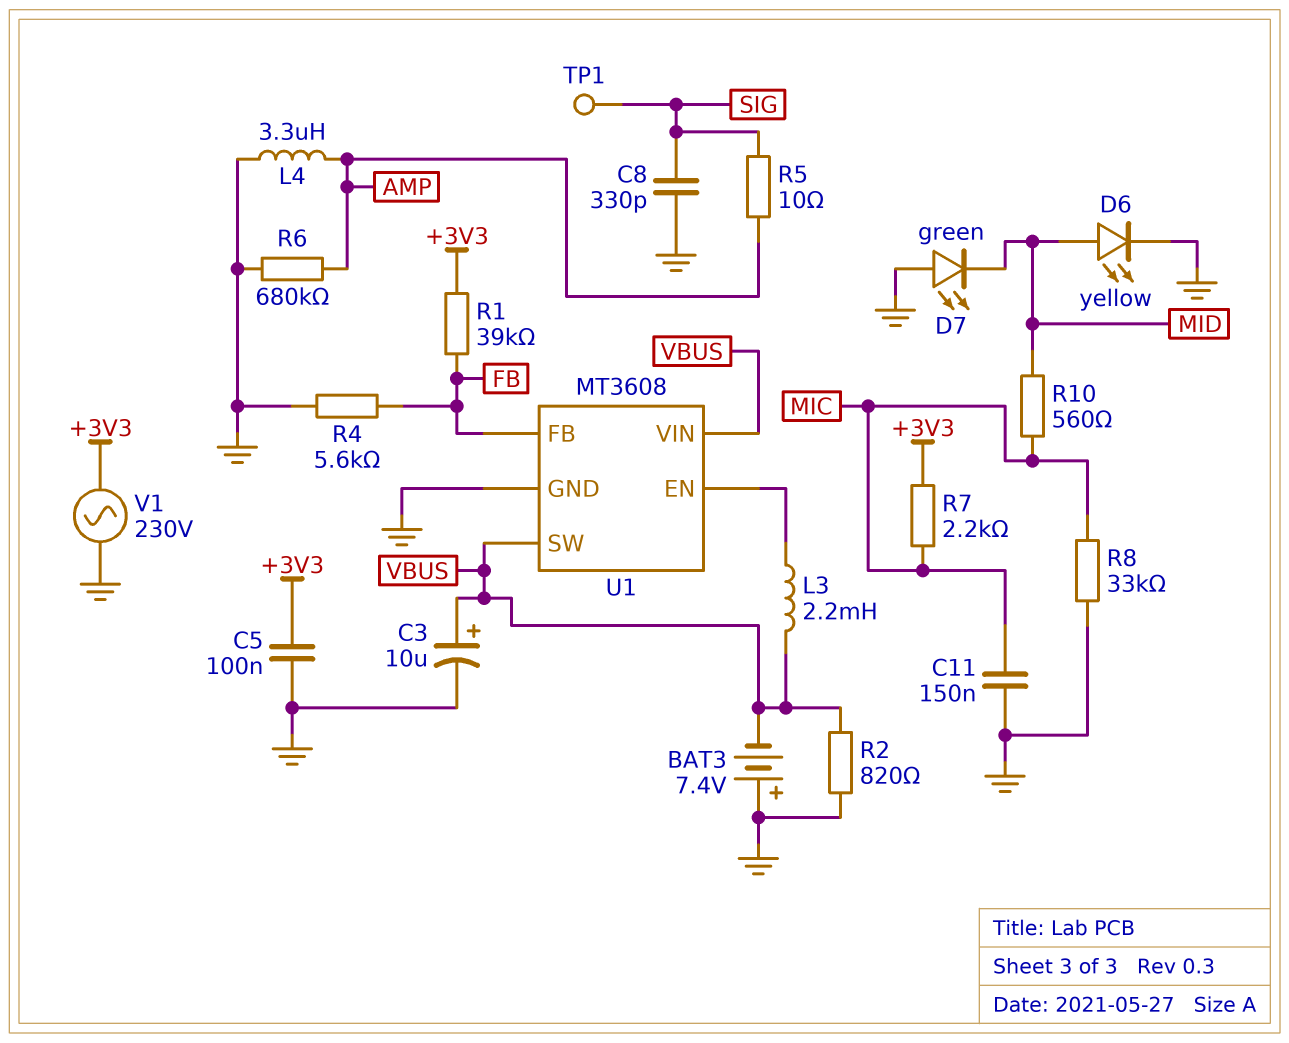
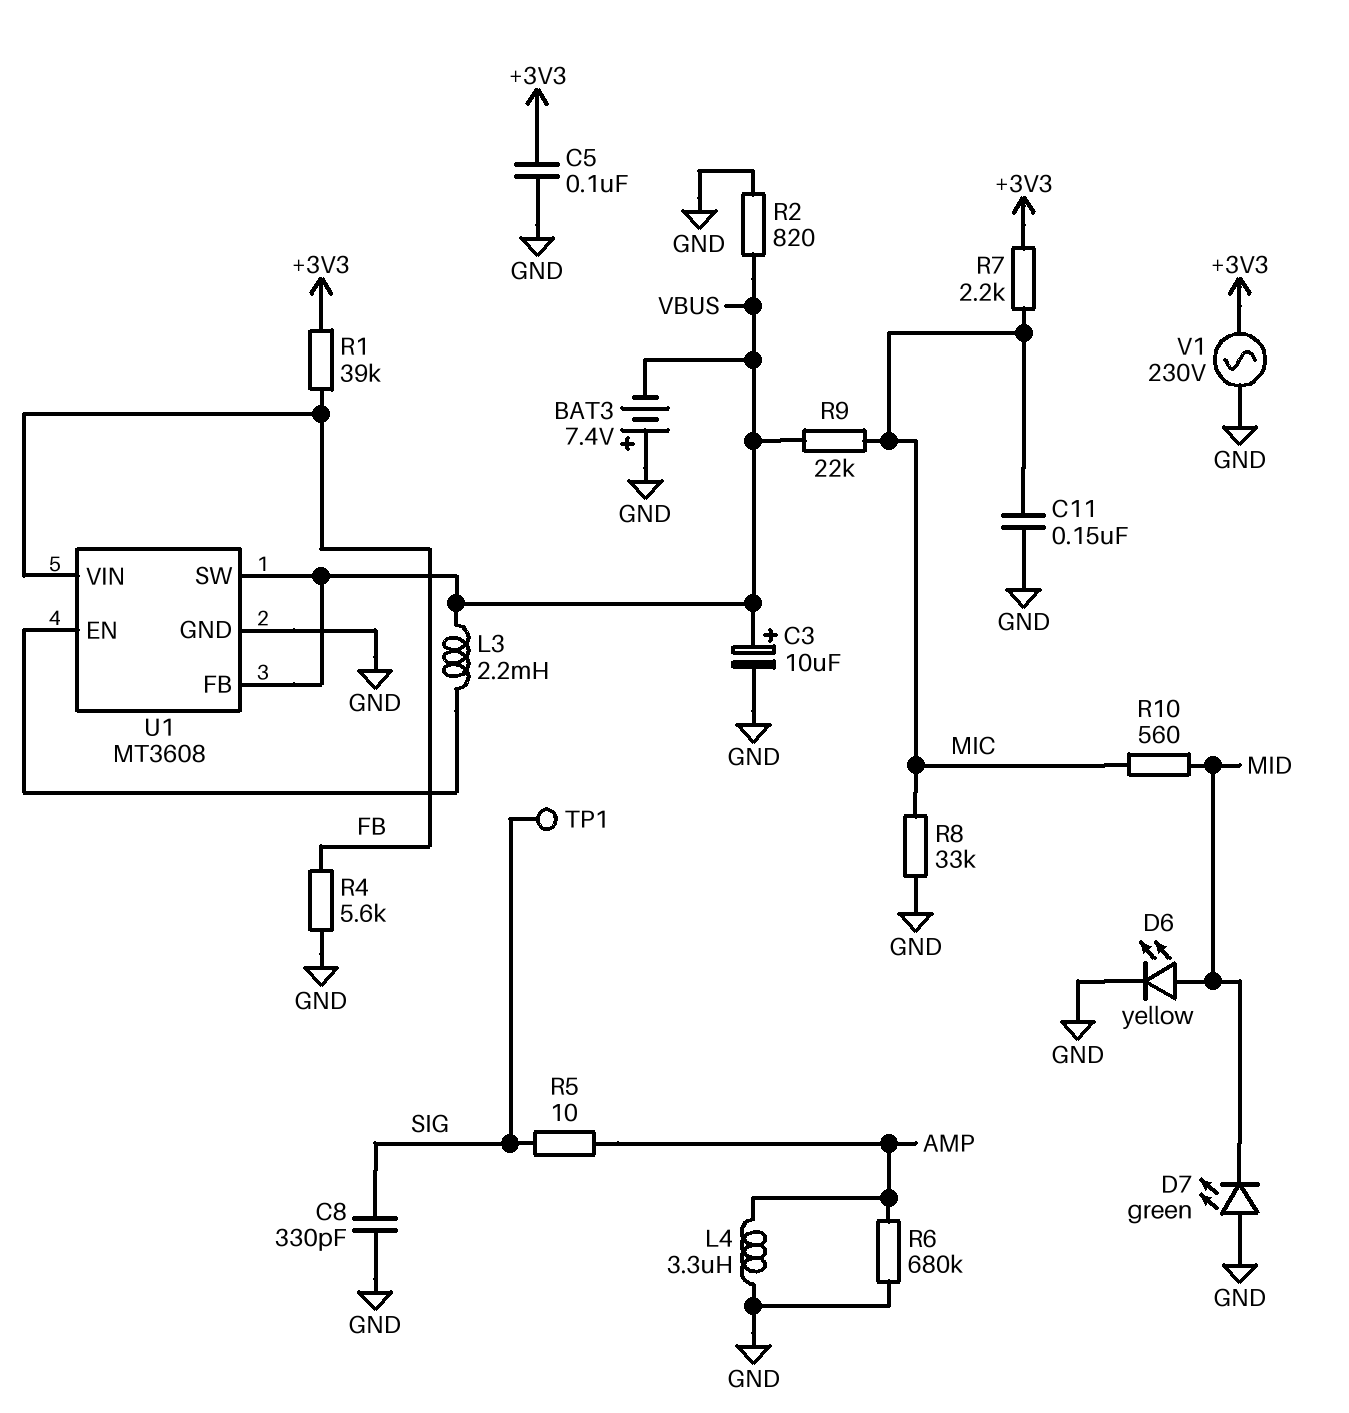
R9: none -> 22k (MIC, VBUS)
U1 pin FB: FB -> VBUS
U1 pin VIN: VBUS -> FB

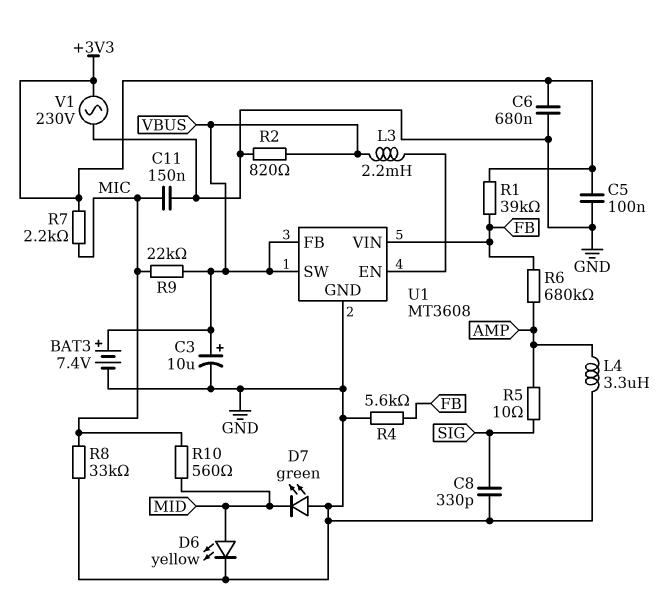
BAT3: 7.4V (plus GND, minus VBUS) -> 7.4V (plus VBUS, minus GND)
C6: none -> 680nF (+3V3, GND)
R6: 680k (AMP, GND) -> 680k (AMP, FB)
TP1: test point (SIG) -> none

